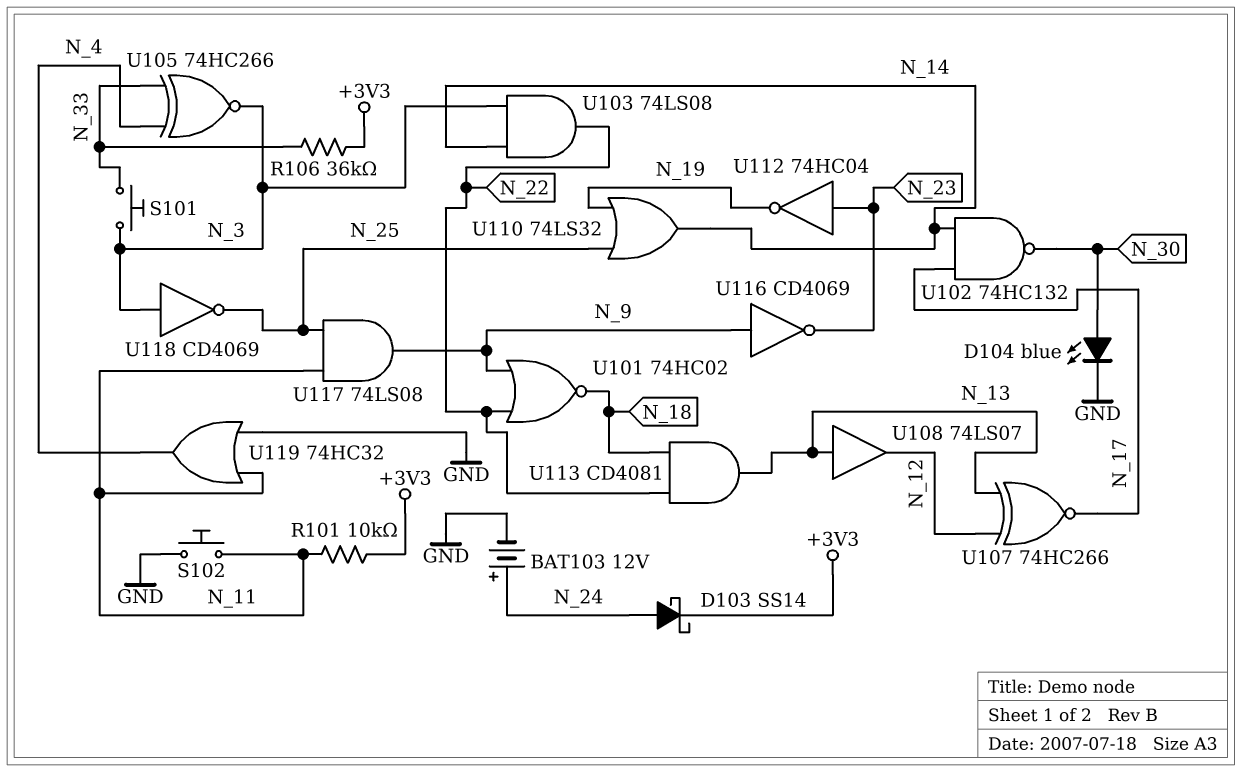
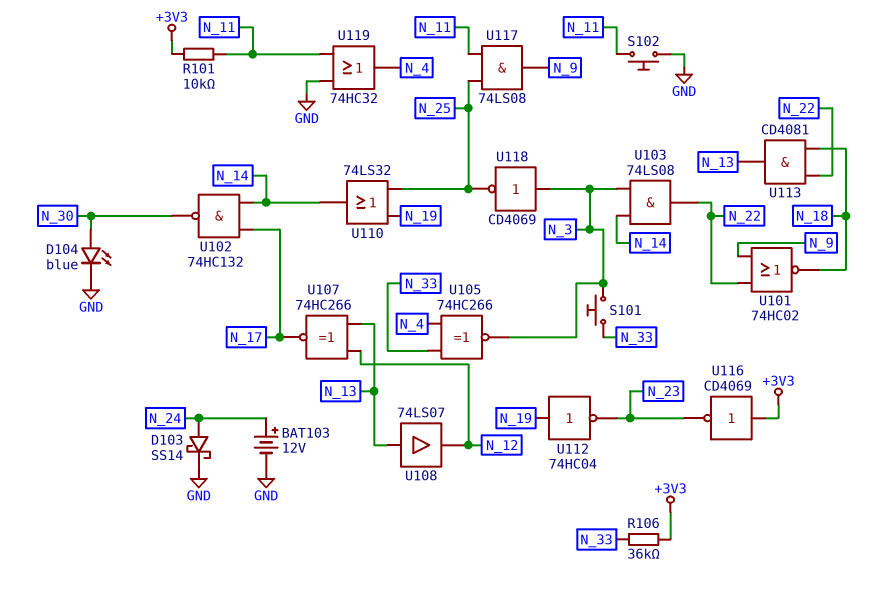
D103: schottky SS14 (A N_24, K +3V3) -> schottky SS14 (A N_24, K GND)
U112: NOT 74HC04 (in N_23, out N_19) -> NOT 74HC04 (in N_19, out N_23)
U116: NOT CD4069 (in N_9, out N_23) -> NOT CD4069 (in +3V3, out N_23)

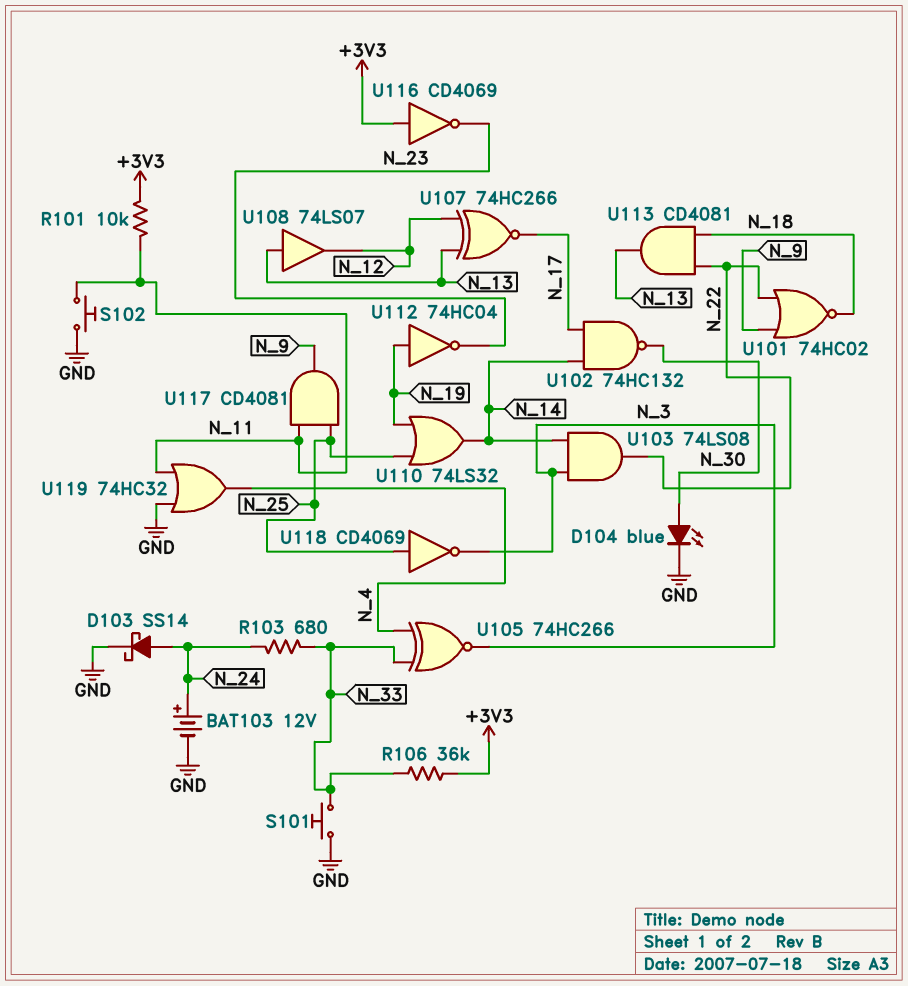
R103: none -> 680 (N_24, N_33)
S101: button (N_3, N_33) -> button (GND, N_33)
U117: AND 74LS08 (in N_11, in N_25, out N_9) -> AND CD4081 (in N_11, in N_25, out N_9)
U118: NOT CD4069 (in N_3, out N_25) -> NOT CD4069 (in N_25, out N_3)

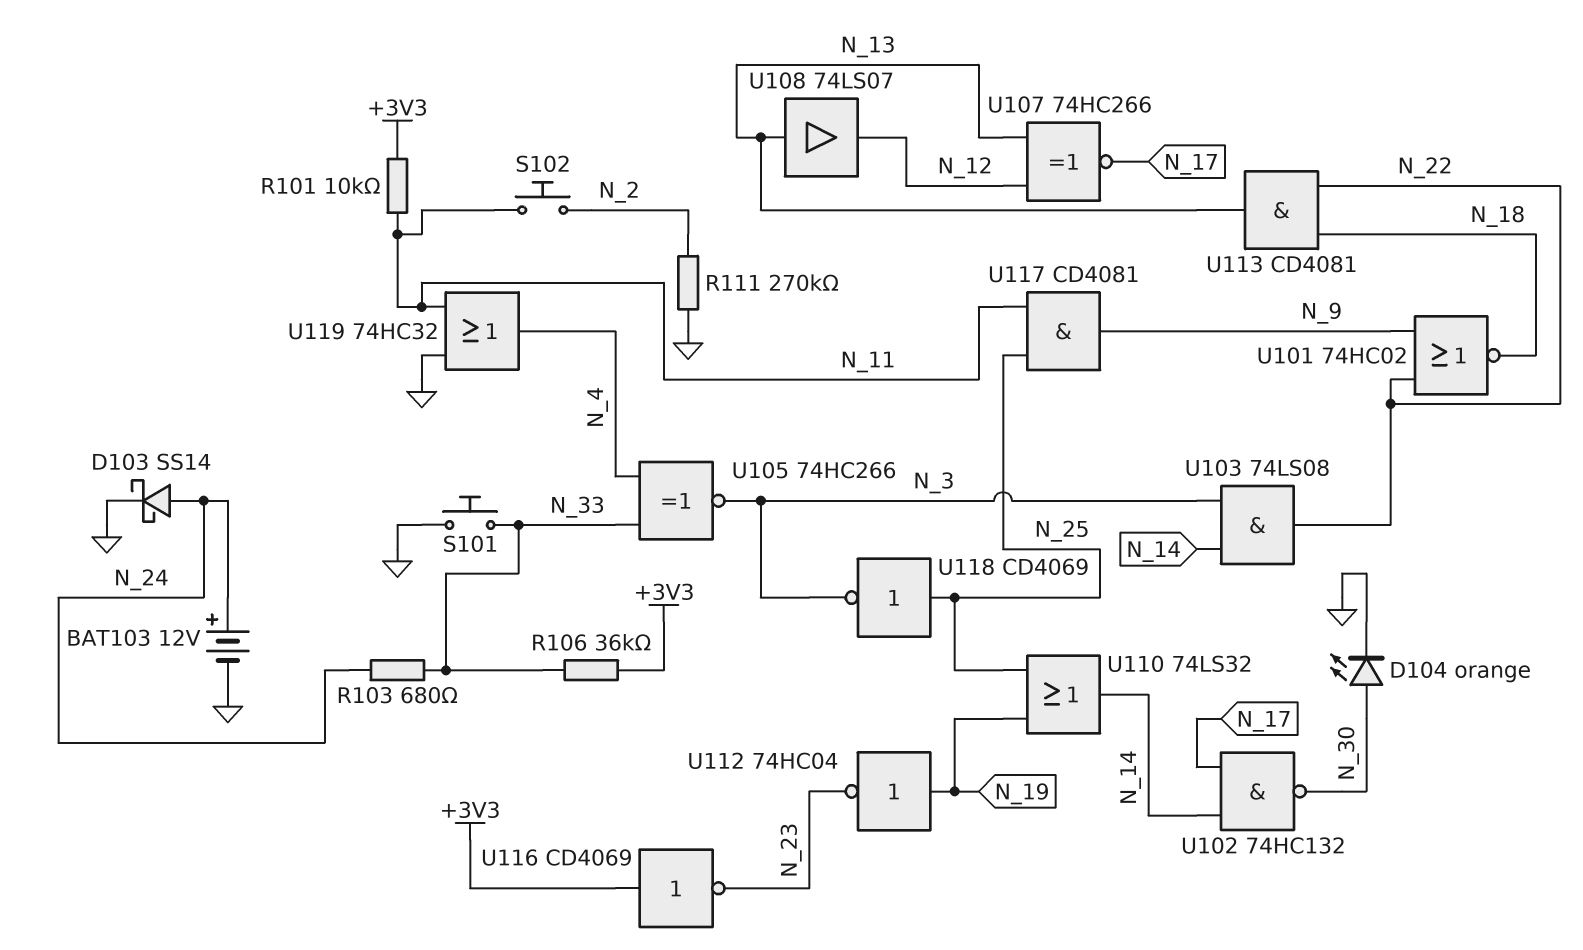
D104: LED blue (A N_30, K GND) -> LED orange (A N_30, K GND)
R111: none -> 270k (GND, N_2)
S102: button (GND, N_11) -> button (N_2, N_11)

